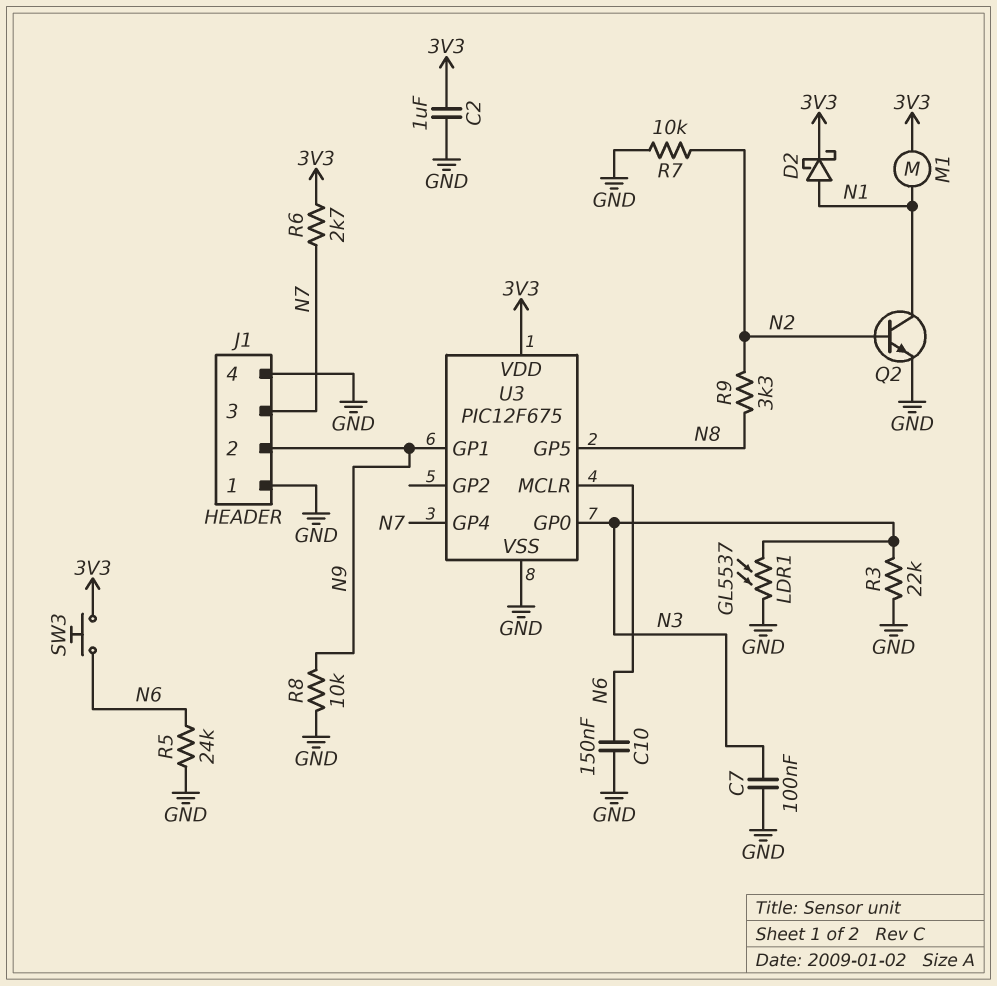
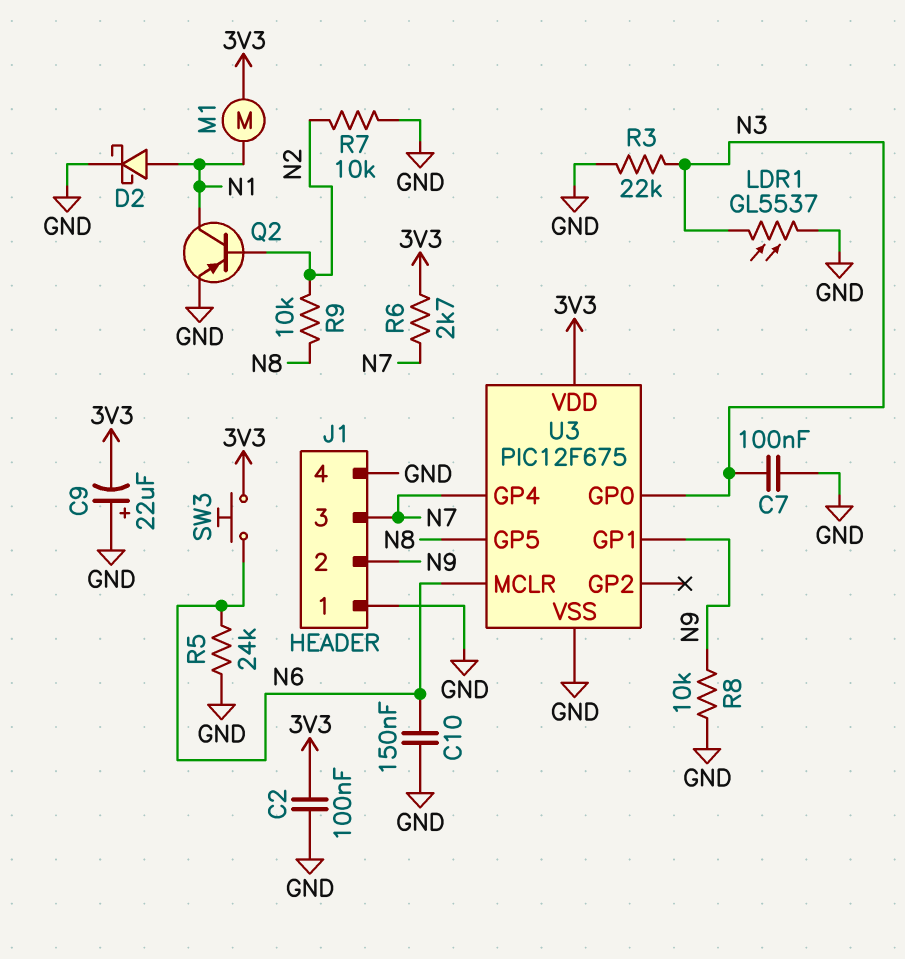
C2: 1uF (3V3, GND) -> 100nF (3V3, GND)
C9: none -> 22uF (plus GND, minus 3V3)
D2: schottky (A N1, K 3V3) -> schottky (A N1, K GND)
Q2: NPN (B N2, C N1, E GND) -> PNP (B N2, C N1, E GND)
R9: 3.3k (N2, N8) -> 10k (N2, N8)

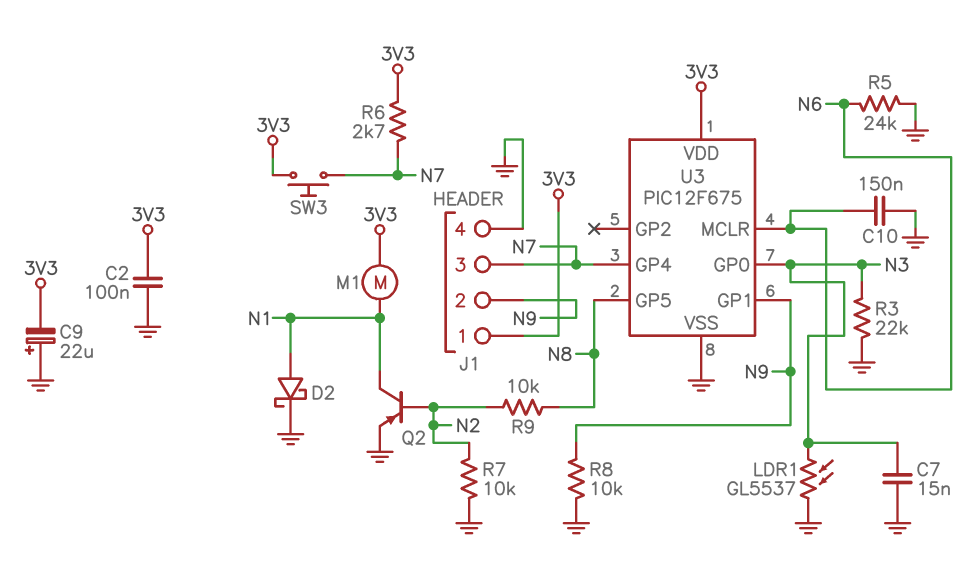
C7: 100nF (GND, N3) -> 15nF (GND, N3)
J1 pin 1: GND -> 3V3
SW3: button (3V3, N6) -> button (3V3, N7)

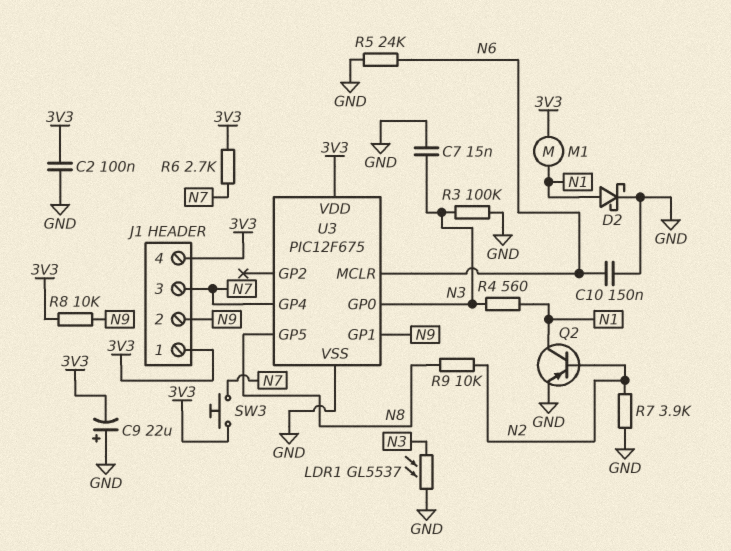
J1 pin 4: GND -> 3V3
R3: 22k (GND, N3) -> 100k (GND, N3)
R4: none -> 560 (N1, N3)
R7: 10k (GND, N2) -> 3.9k (GND, N2)
R8: 10k (GND, N9) -> 10k (3V3, N9)

